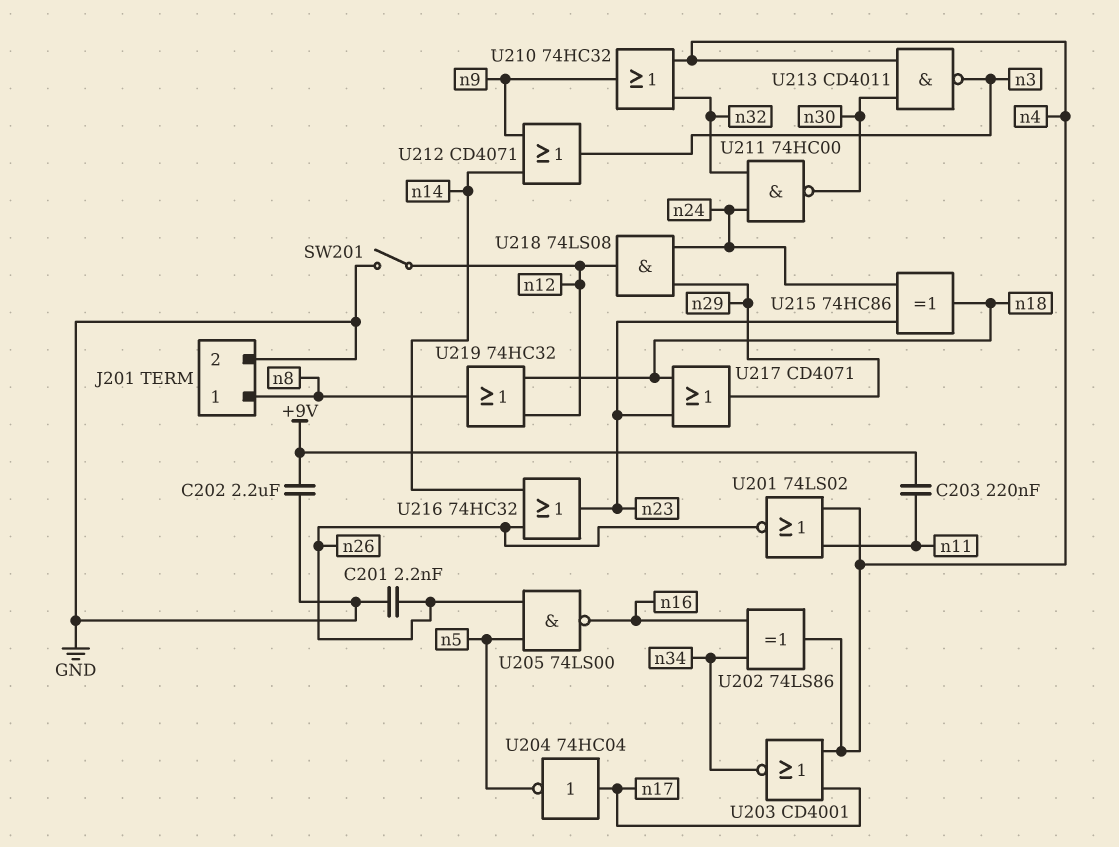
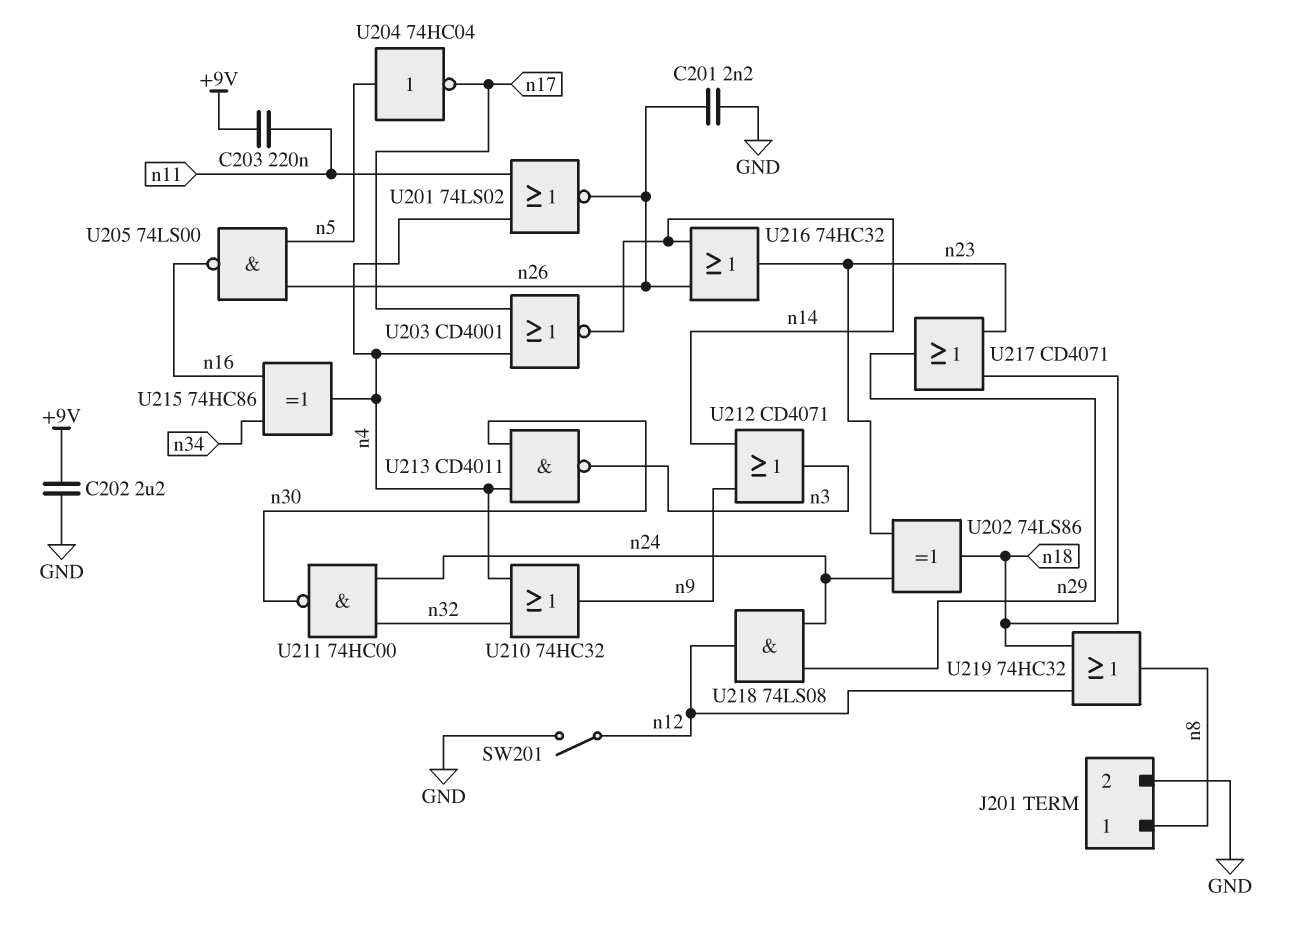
U202: XOR 74LS86 (in n16, in n34, out n4) -> XOR 74LS86 (in n23, in n24, out n18)
U203: NOR CD4001 (in n4, in n17, out n34) -> NOR CD4001 (in n4, in n17, out n14)
U204: NOT 74HC04 (in n17, out n5) -> NOT 74HC04 (in n5, out n17)
U215: XOR 74HC86 (in n23, in n24, out n18) -> XOR 74HC86 (in n16, in n34, out n4)

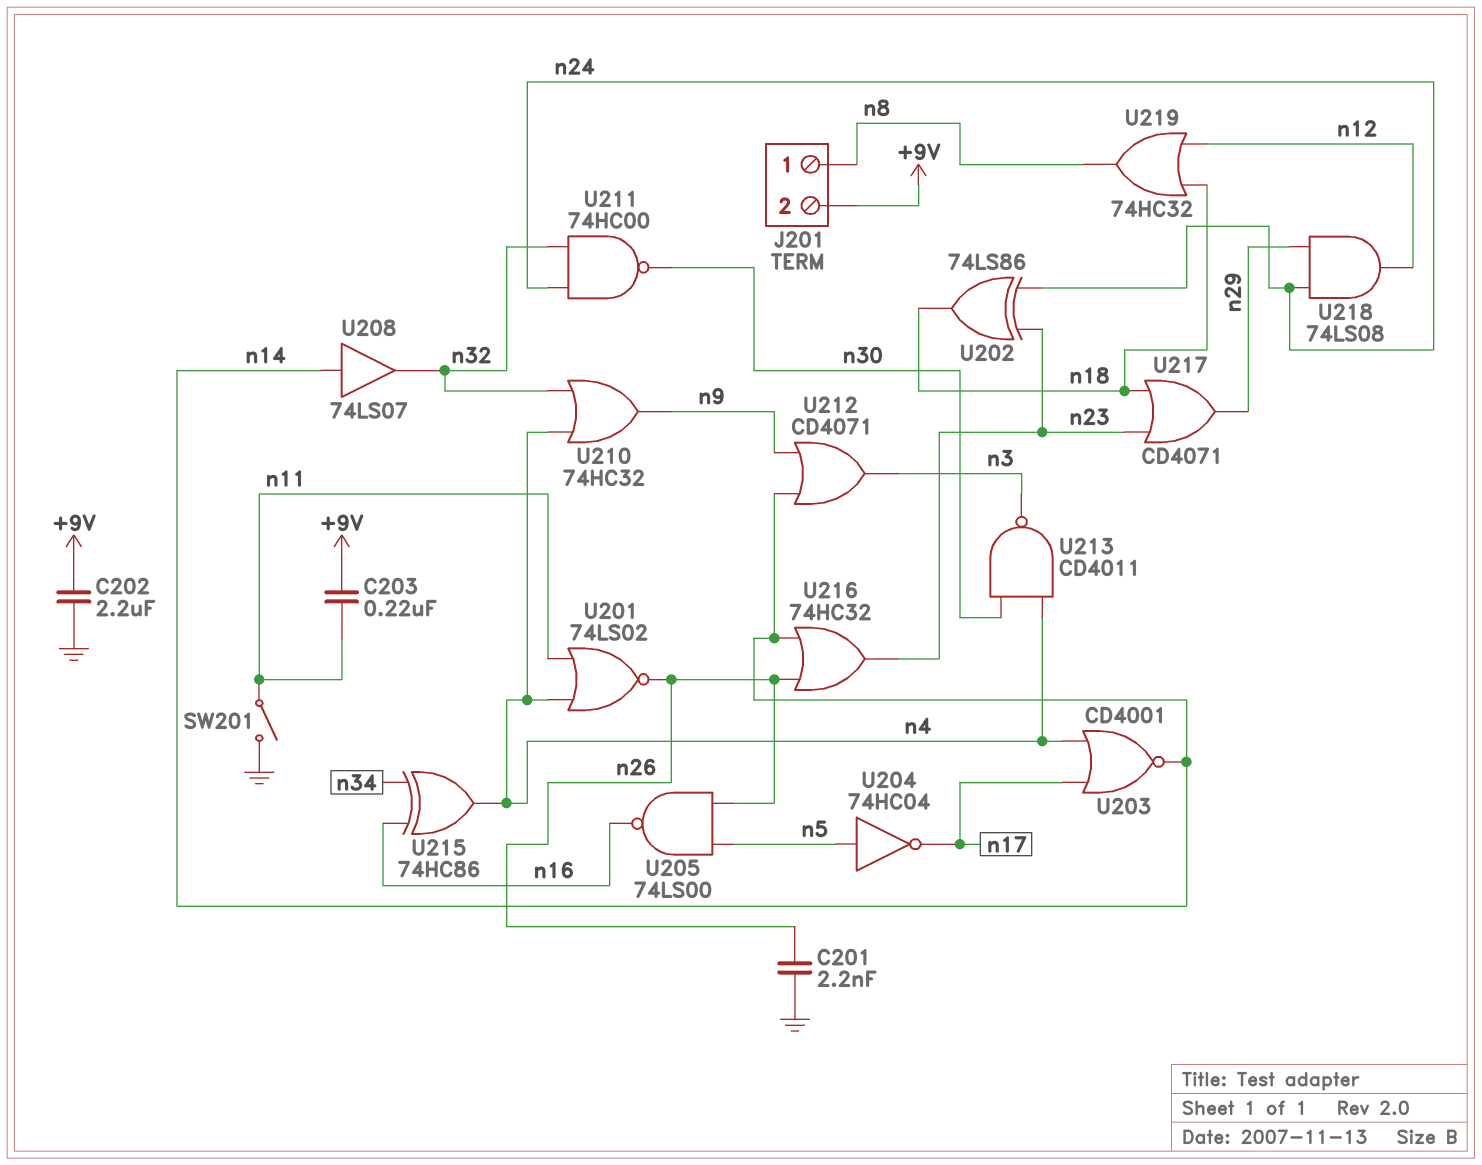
J201 pin 2: GND -> +9V
SW201: switch (GND, n12) -> switch (GND, n11)
U208: none -> buffer 74LS07 (in n14, out n32)

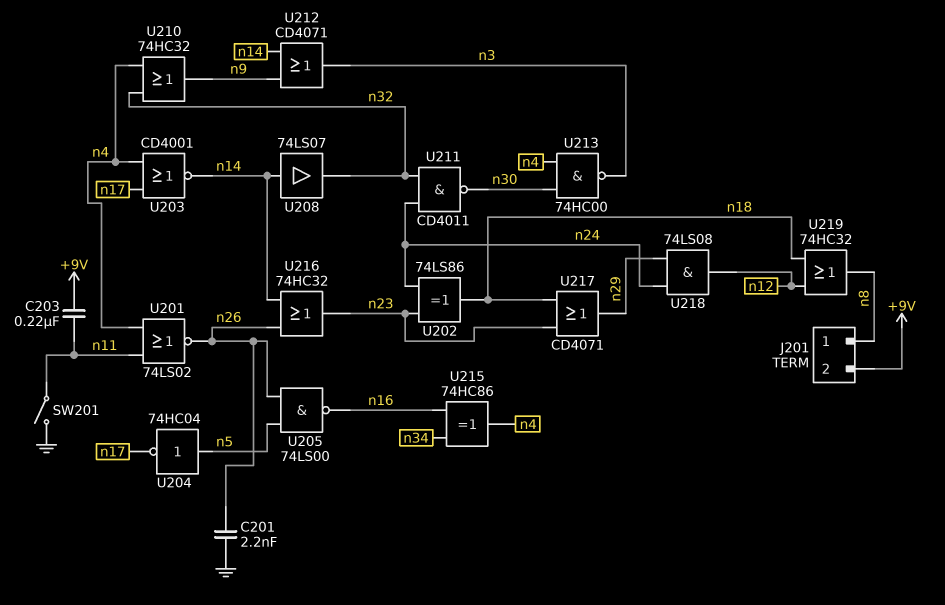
C202: 2.2uF (+9V, GND) -> none
U211: NAND 74HC00 (in n24, in n32, out n30) -> NAND CD4011 (in n24, in n32, out n30)
U213: NAND CD4011 (in n4, in n30, out n3) -> NAND 74HC00 (in n4, in n30, out n3)

